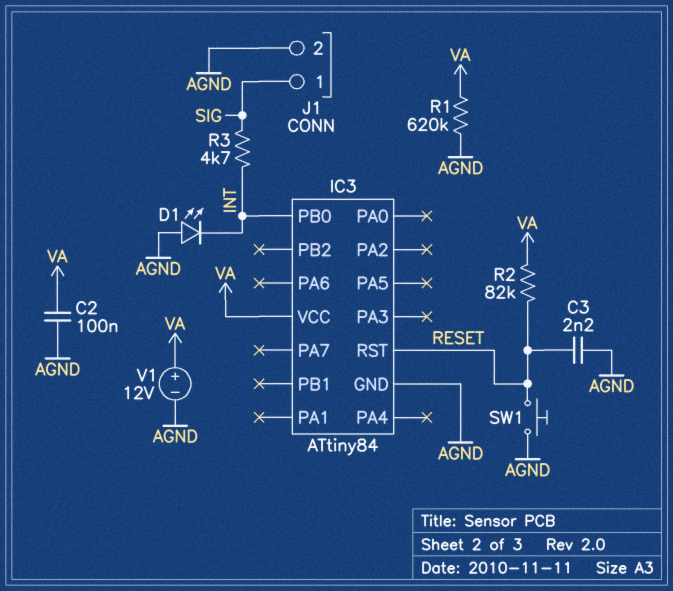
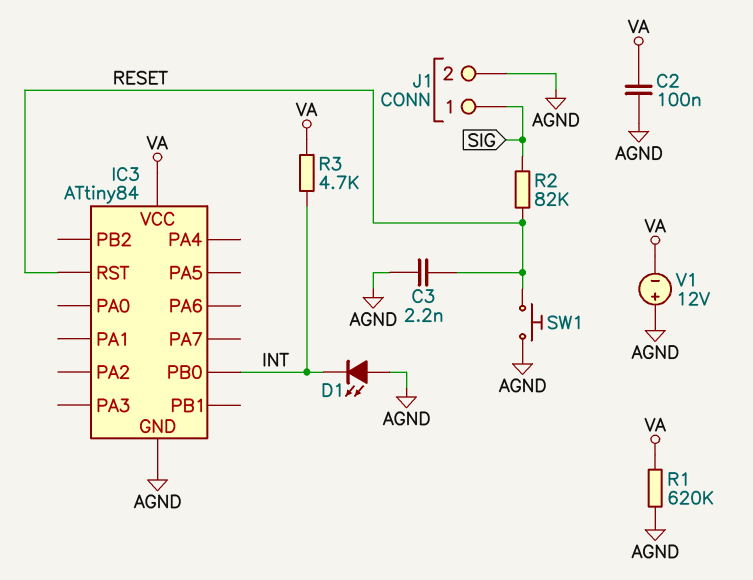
R2: 82k (RESET, VA) -> 82k (RESET, SIG)
R3: 4.7k (INT, SIG) -> 4.7k (INT, VA)
V1: 12V (plus VA, minus AGND) -> 12V (plus AGND, minus VA)

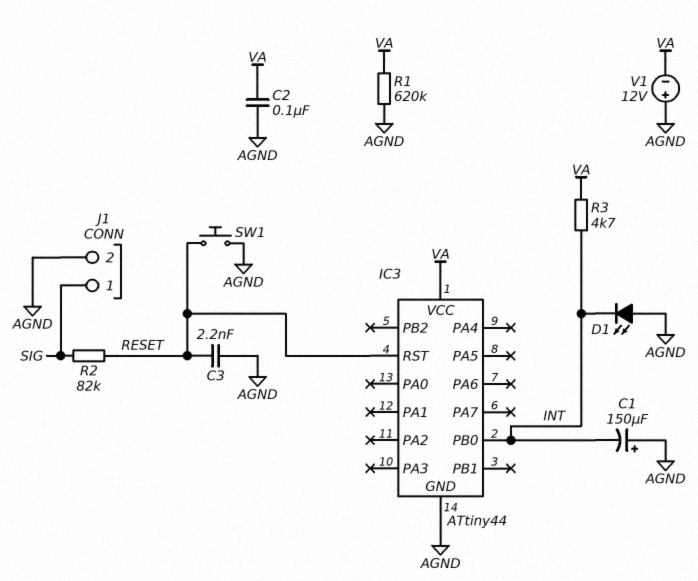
C1: none -> 150uF (plus AGND, minus INT)
IC3: ATtiny84 -> ATtiny44

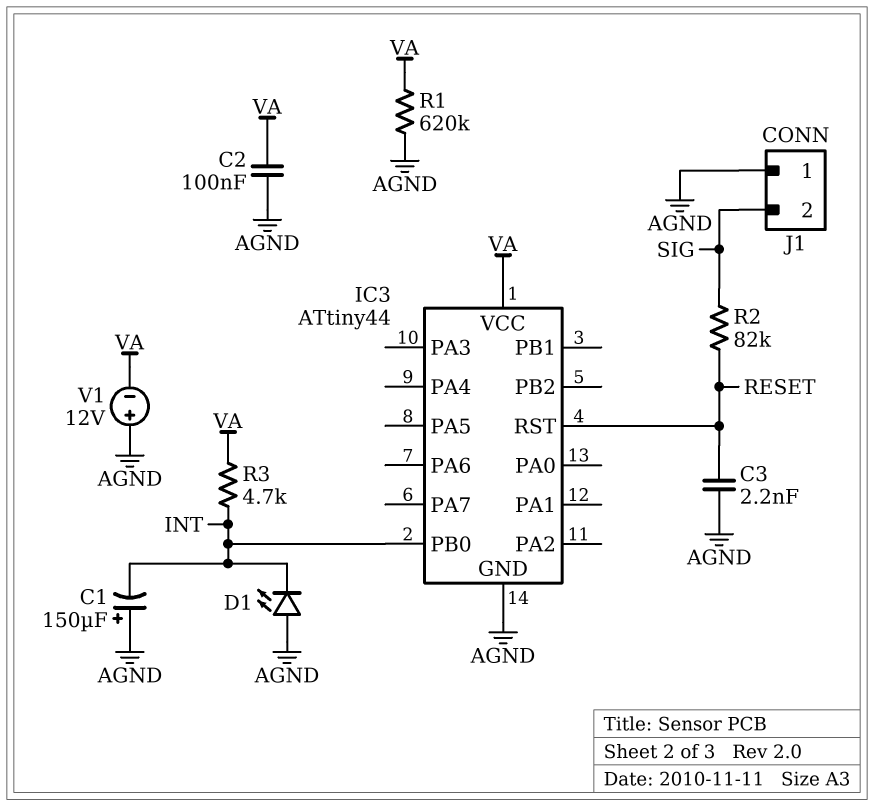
J1 pin 1: SIG -> AGND
J1 pin 2: AGND -> SIG
SW1: button (AGND, RESET) -> none

